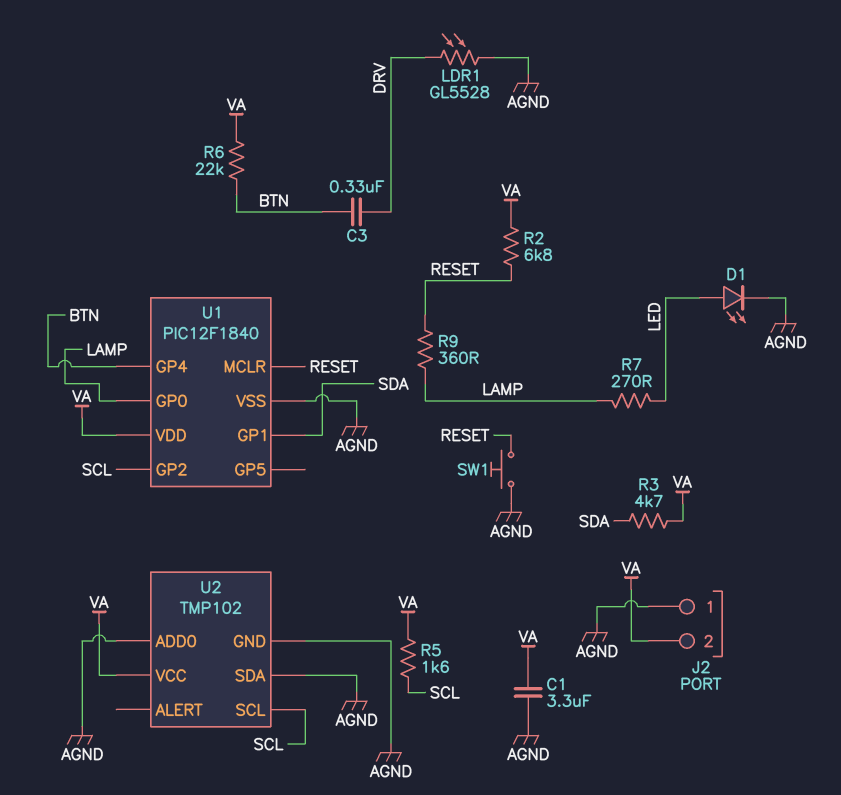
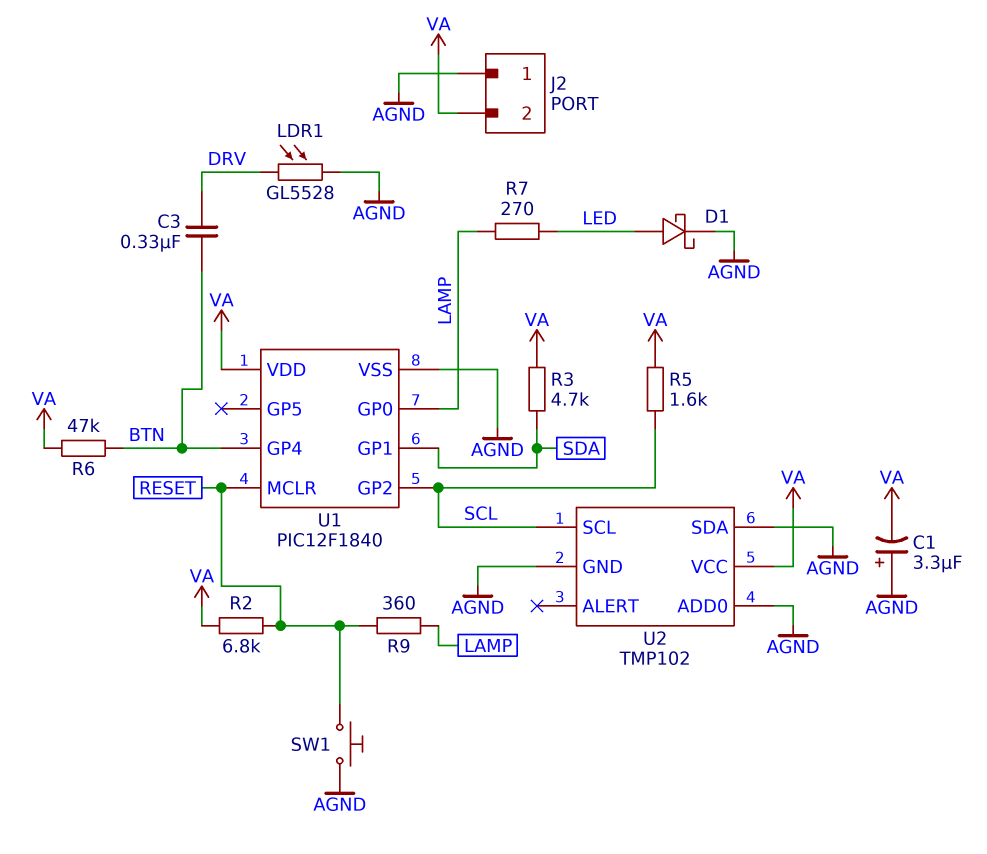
C1: 3.3uF (AGND, VA) -> 3.3uF (plus AGND, minus VA)
D1: LED (A LED, K AGND) -> schottky (A LED, K AGND)
R6: 22k (BTN, VA) -> 47k (BTN, VA)

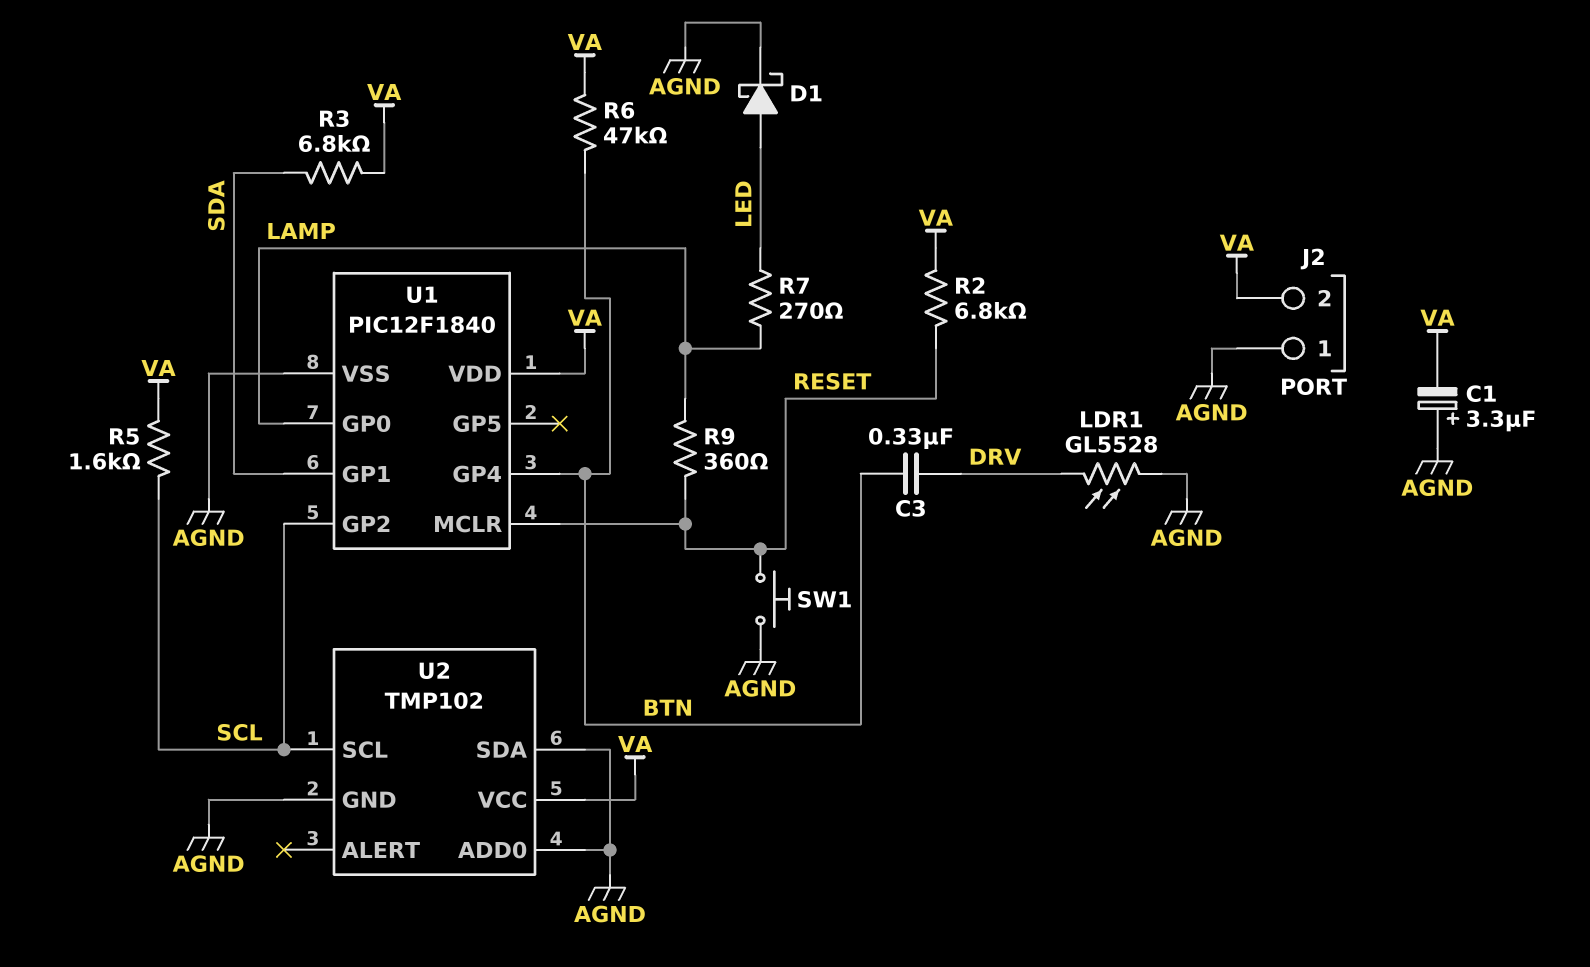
R3: 4.7k (SDA, VA) -> 6.8k (SDA, VA)

